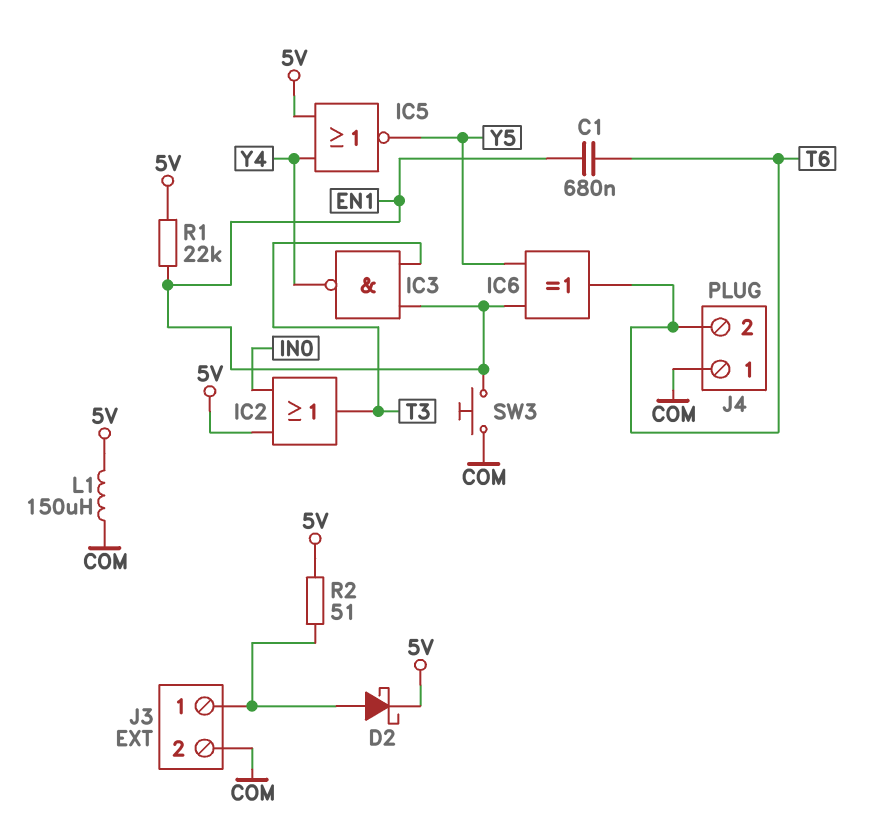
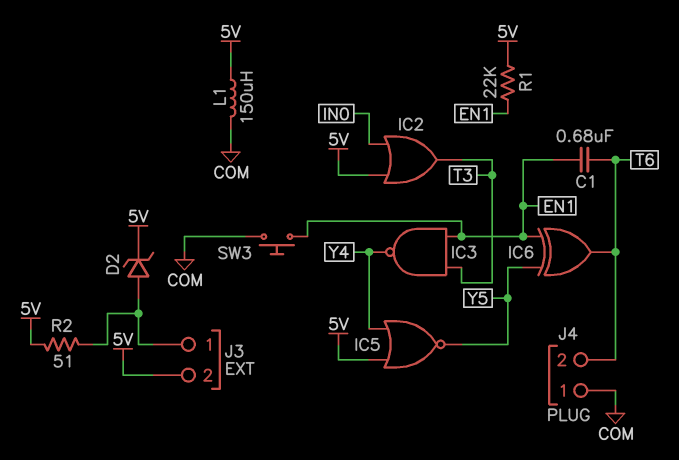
D2: schottky (A J3/1, K 5V) -> zener (A J3/1, K 5V)
J3 pin 2: COM -> 5V

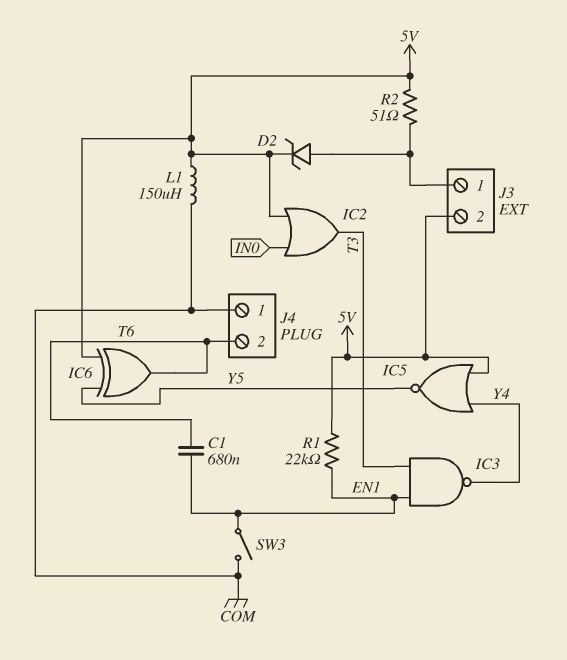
IC6: XOR (in EN1, in Y5, out T6) -> XOR (in 5V, in Y5, out T6)
SW3: button (COM, EN1) -> switch (COM, EN1)

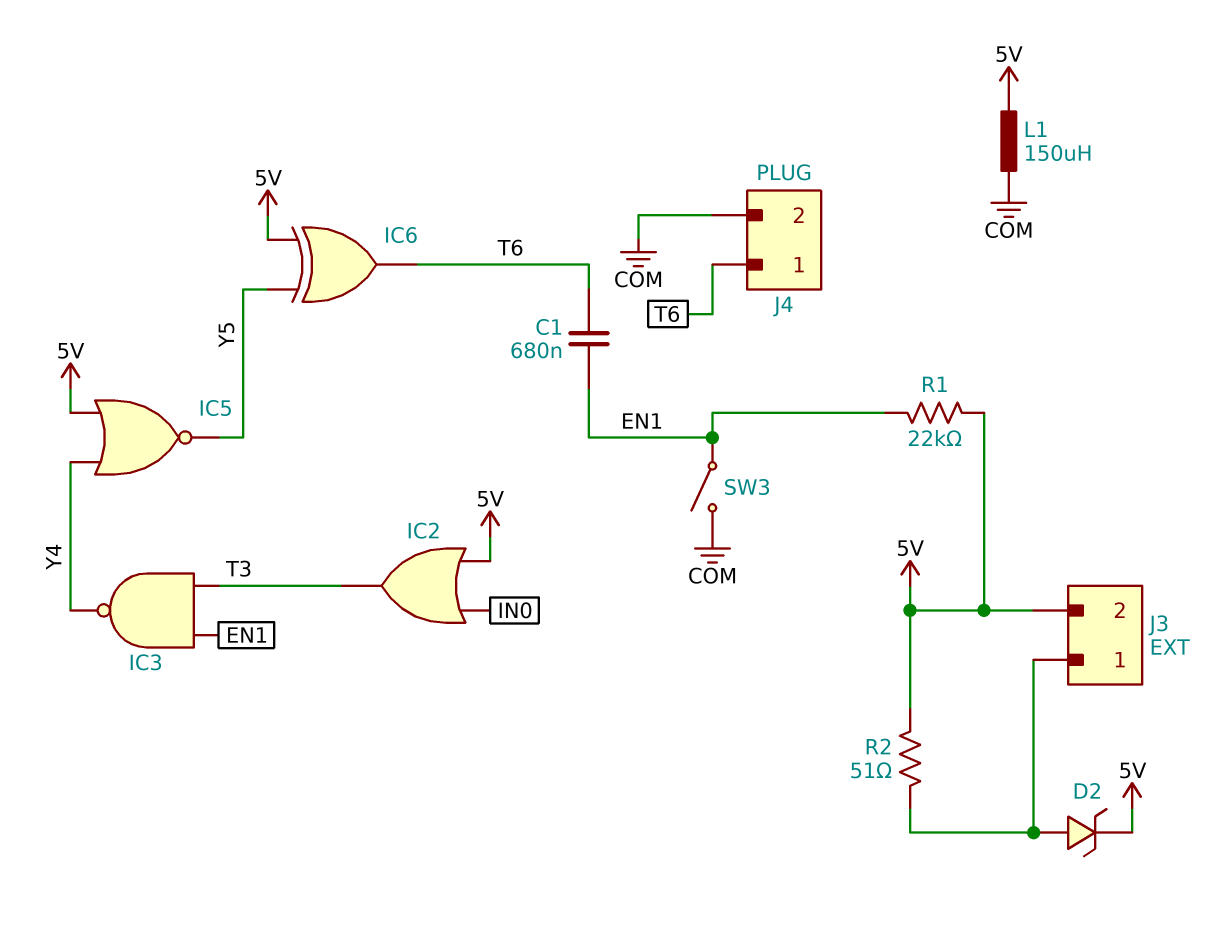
J4 pin 1: COM -> T6
J4 pin 2: T6 -> COM

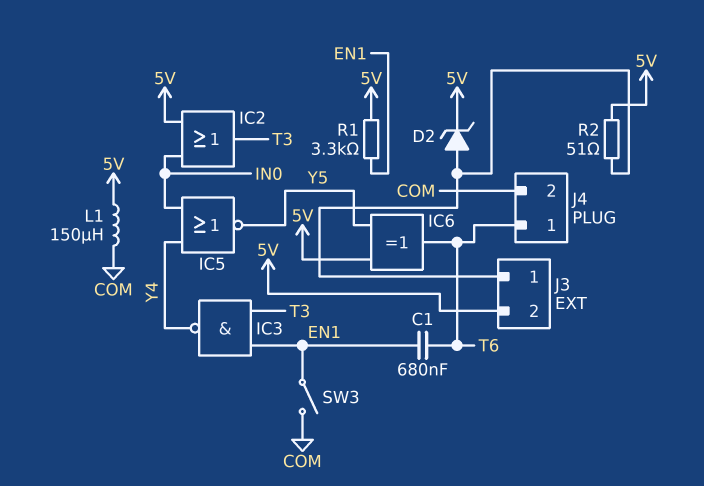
IC5: NOR (in 5V, in Y4, out Y5) -> NOR (in IN0, in Y4, out Y5)
R1: 22k (5V, EN1) -> 3.3k (5V, EN1)

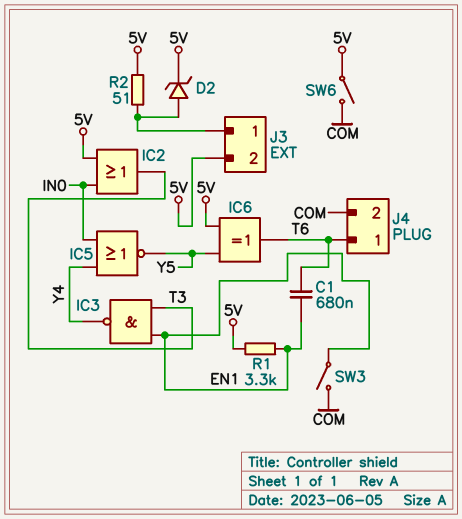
L1: 150uH (5V, COM) -> none
SW6: none -> switch (5V, COM)

